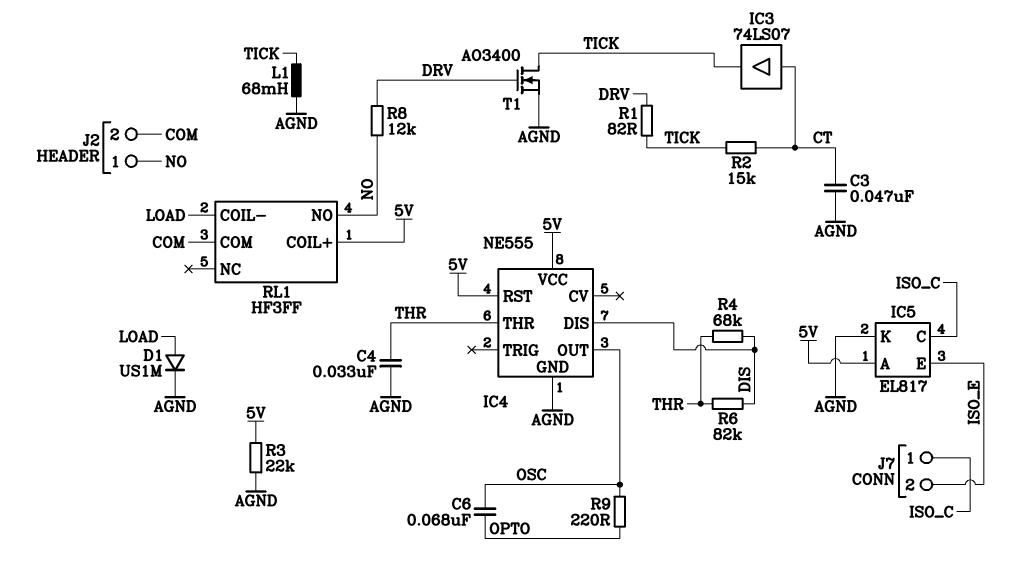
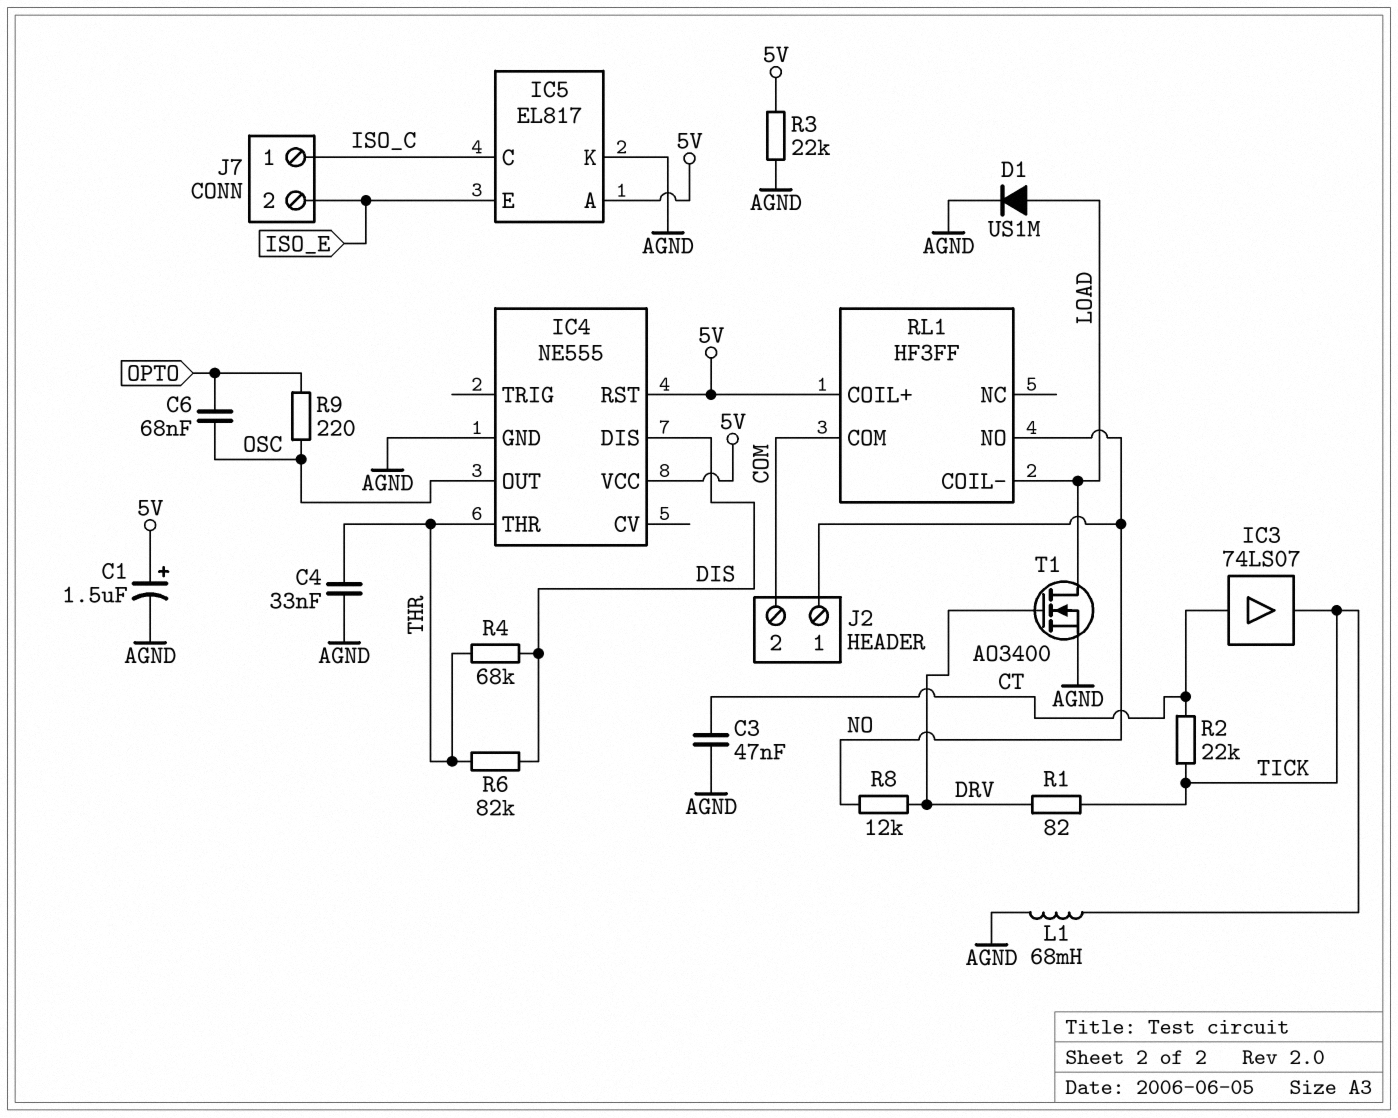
C1: none -> 1.5uF (plus 5V, minus AGND)
R2: 15k (CT, TICK) -> 22k (CT, TICK)
T1: NMOS AO3400 (G DRV, D TICK, S AGND) -> NMOS AO3400 (G DRV, D LOAD, S AGND)

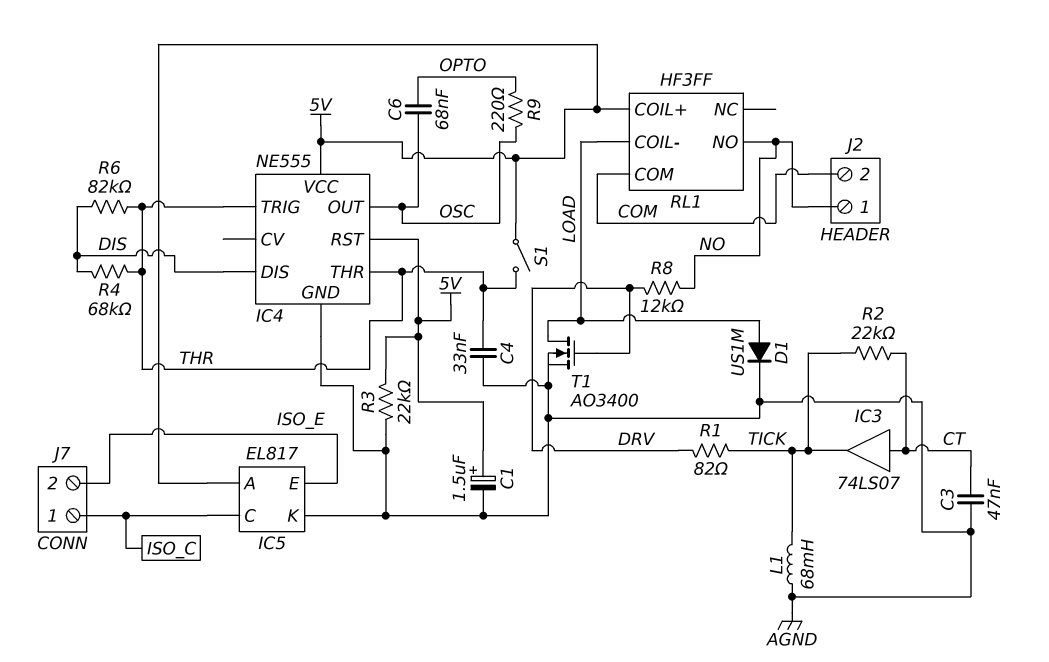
IC4 pin TRIG: none -> THR
S1: none -> switch (5V, THR)

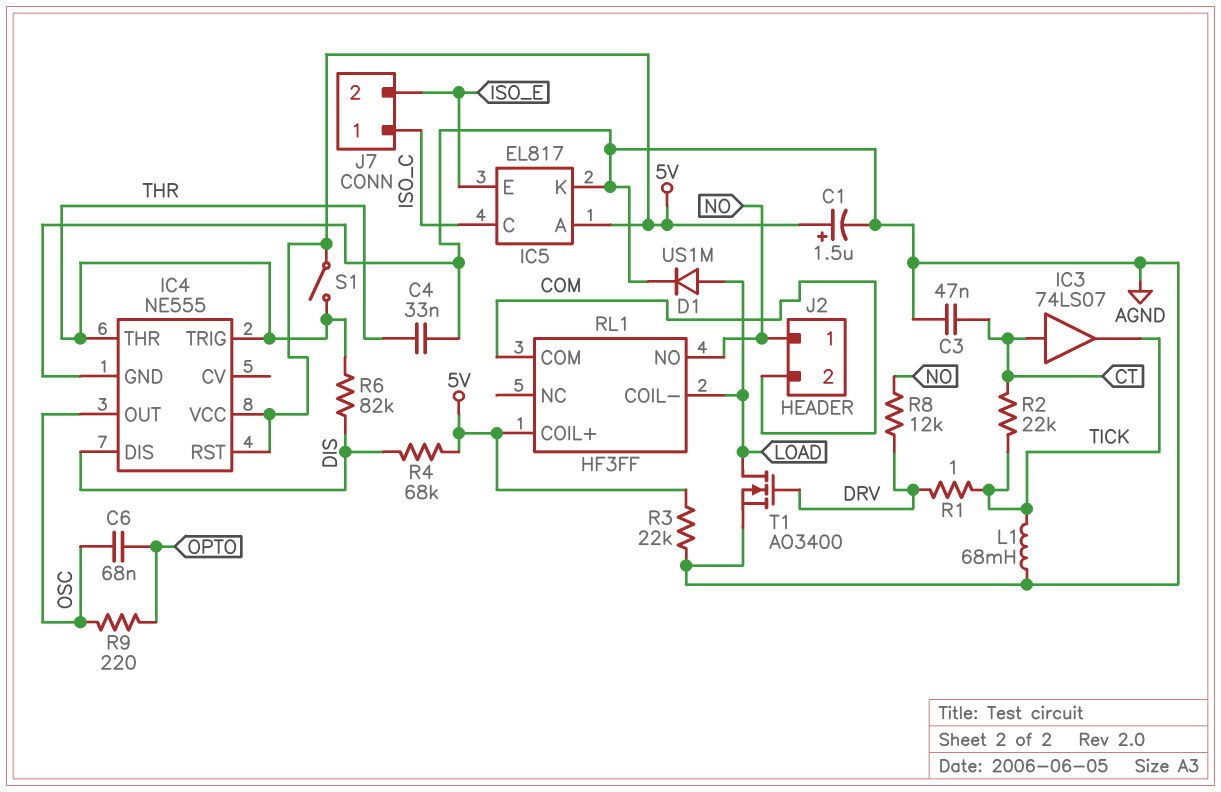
R1: 82 (DRV, TICK) -> 1 (DRV, TICK)
R4: 68k (DIS, THR) -> 68k (5V, DIS)

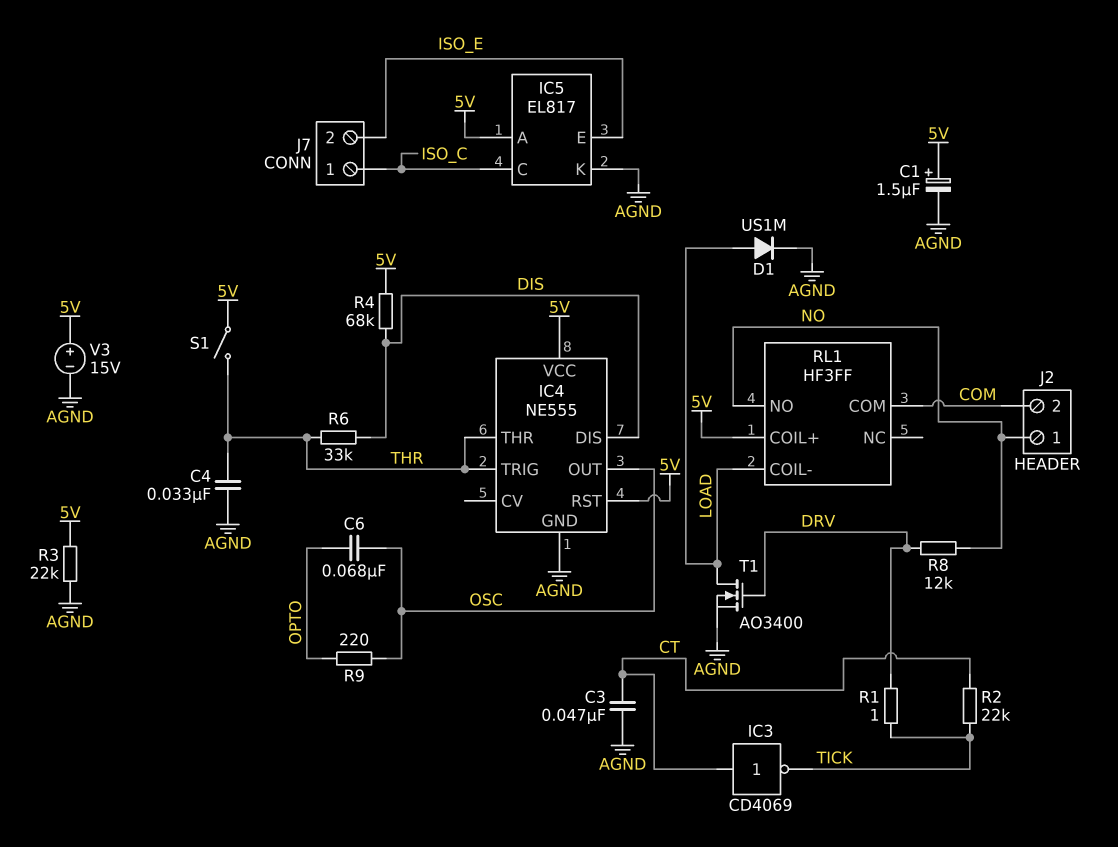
IC3: buffer 74LS07 (in CT, out TICK) -> NOT CD4069 (in CT, out TICK)
L1: 68mH (AGND, TICK) -> none
R6: 82k (DIS, THR) -> 33k (DIS, THR)
V3: none -> 15V (plus 5V, minus AGND)

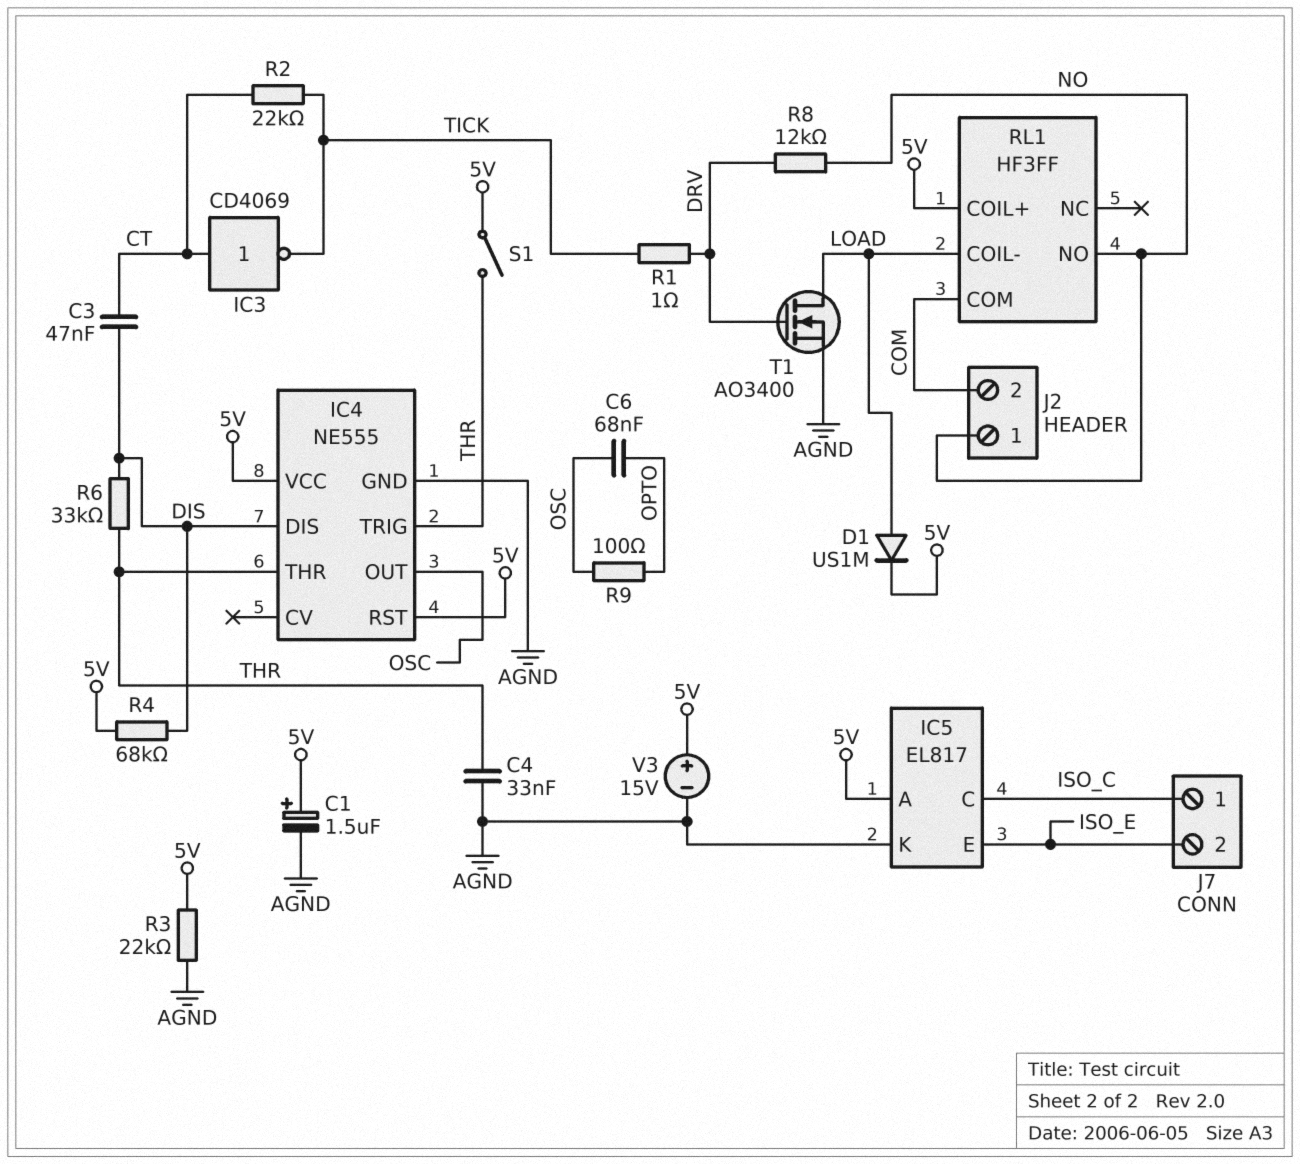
C3: 47nF (AGND, CT) -> 47nF (CT, DIS)
D1: diode US1M (A LOAD, K AGND) -> diode US1M (A LOAD, K 5V)
R9: 220 (OPTO, OSC) -> 100 (OPTO, OSC)

